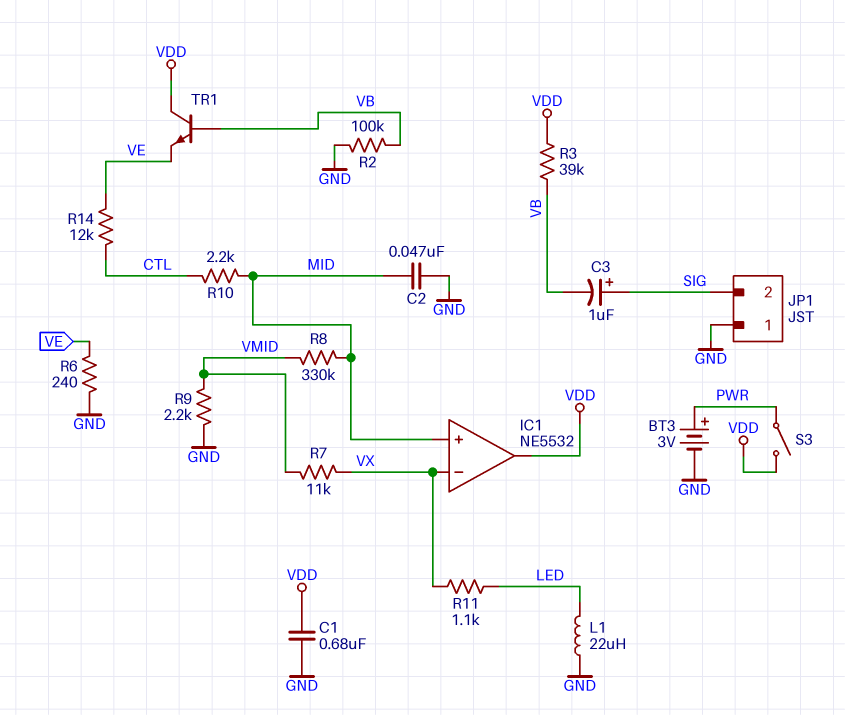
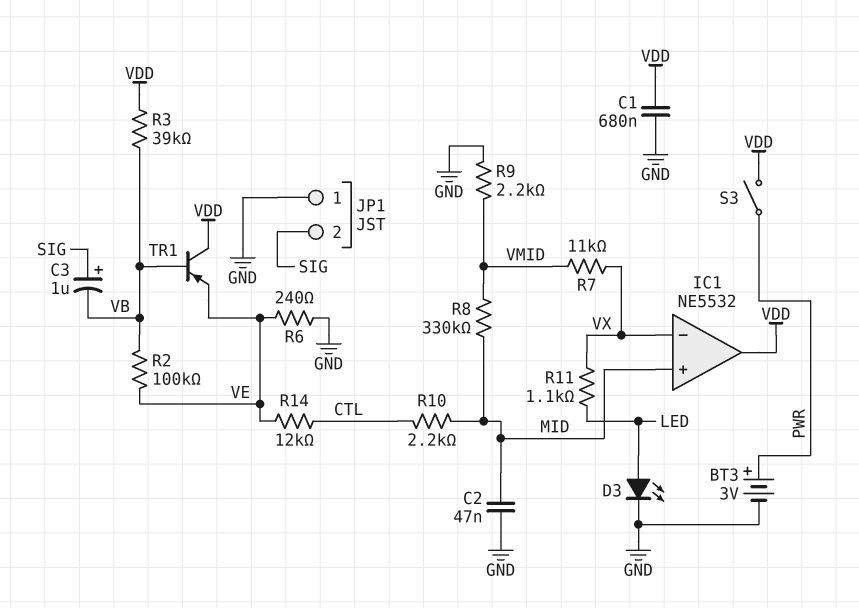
D3: none -> LED (A LED, K GND)
L1: 22uH (GND, LED) -> none
R2: 100k (GND, VB) -> 100k (VB, VE)
TR1: NPN (B VB, C VDD, E VE) -> PNP (B VB, C VDD, E VE)

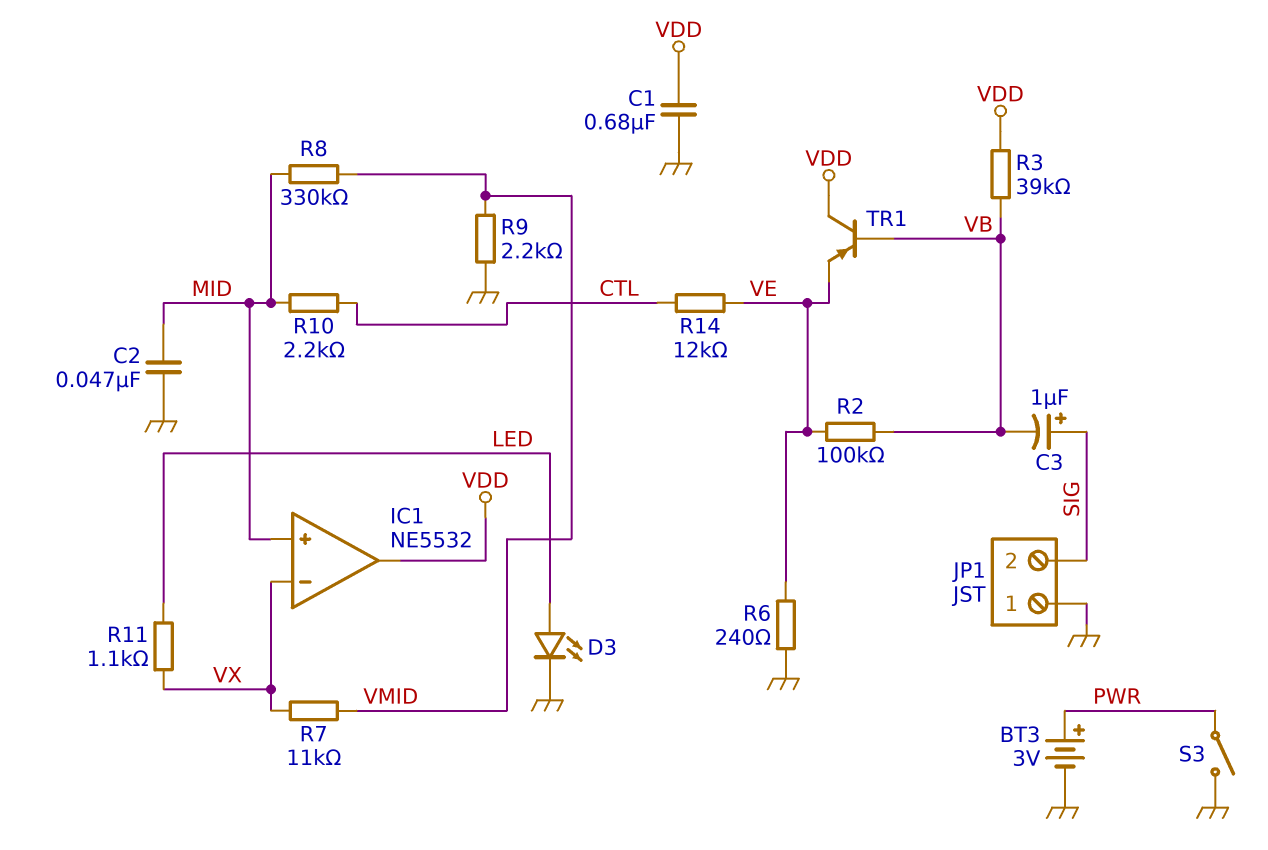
S3: switch (PWR, VDD) -> switch (GND, PWR)

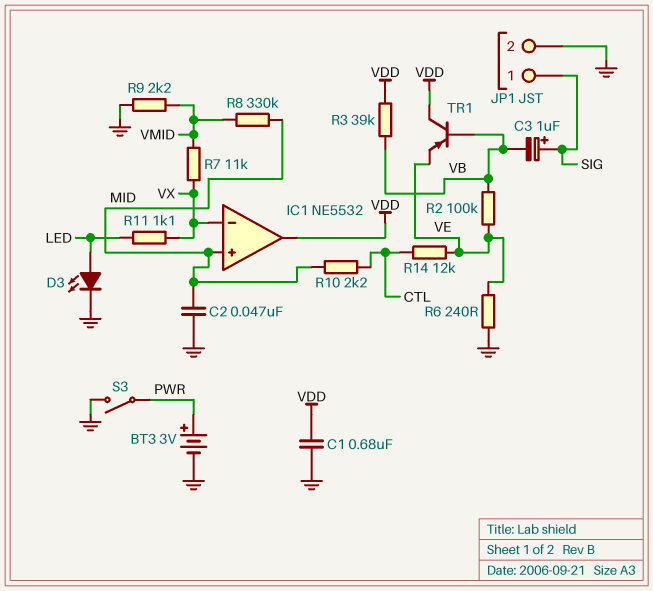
JP1 pin 1: GND -> SIG
JP1 pin 2: SIG -> GND

